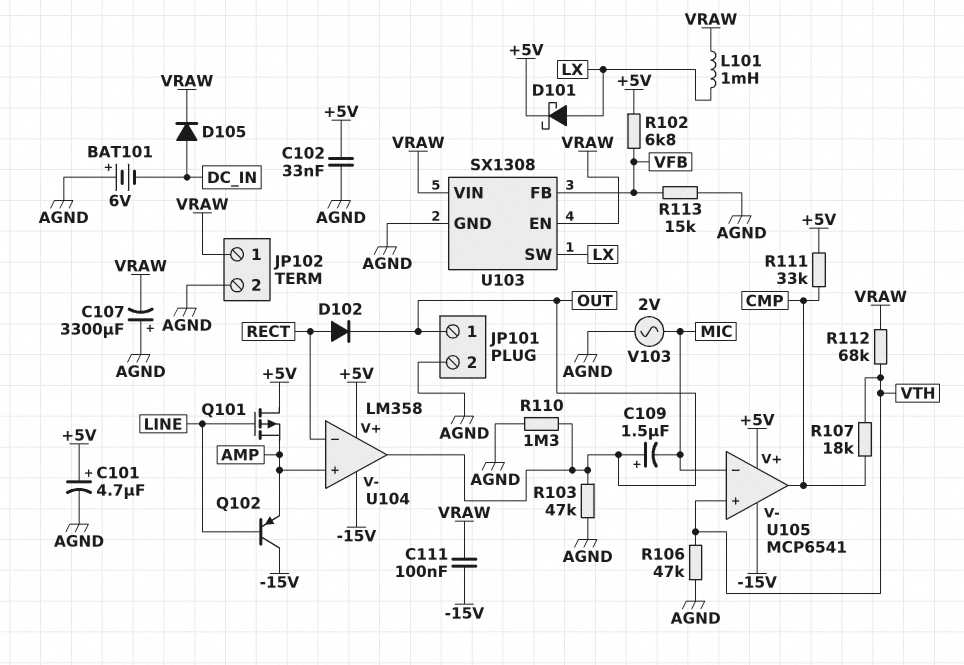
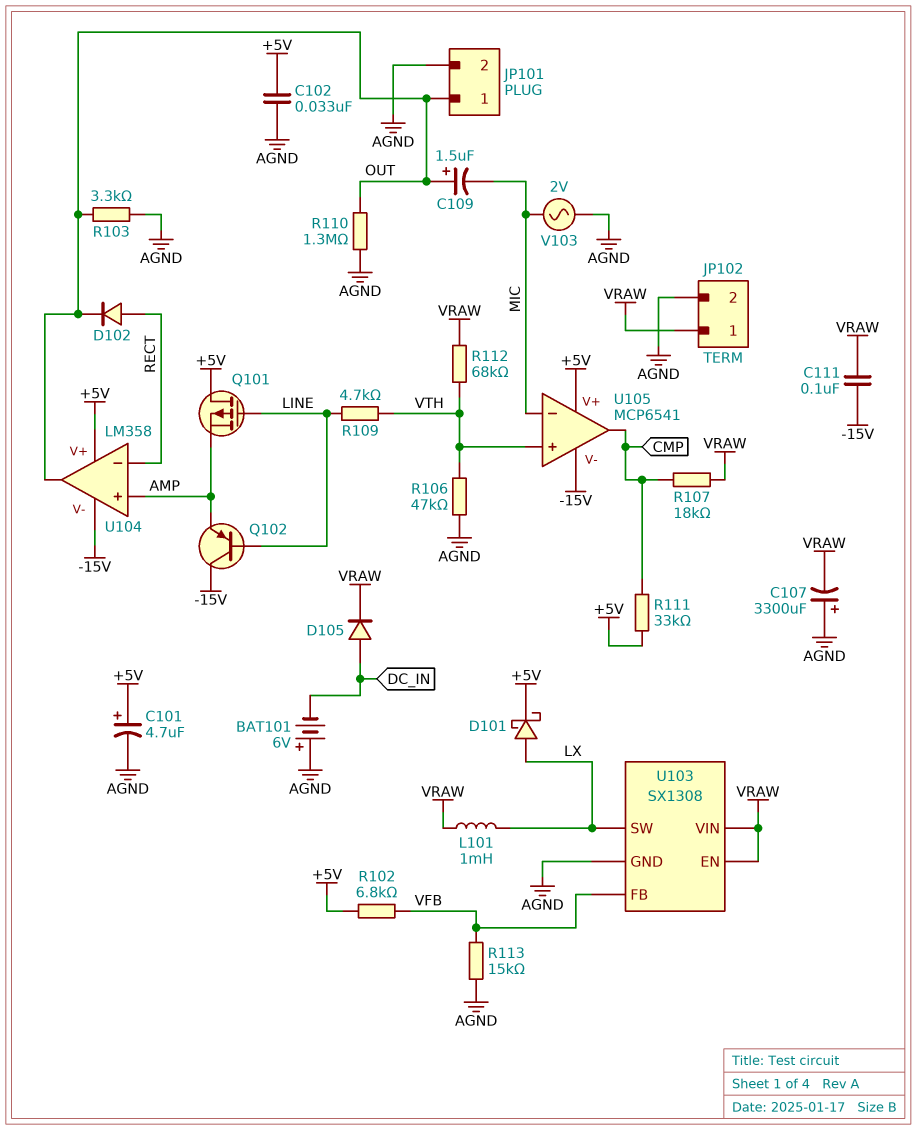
R103: 47k (AGND, OUT) -> 3.3k (AGND, OUT)
R107: 18k (CMP, VTH) -> 18k (CMP, VRAW)
R109: none -> 4.7k (LINE, VTH)

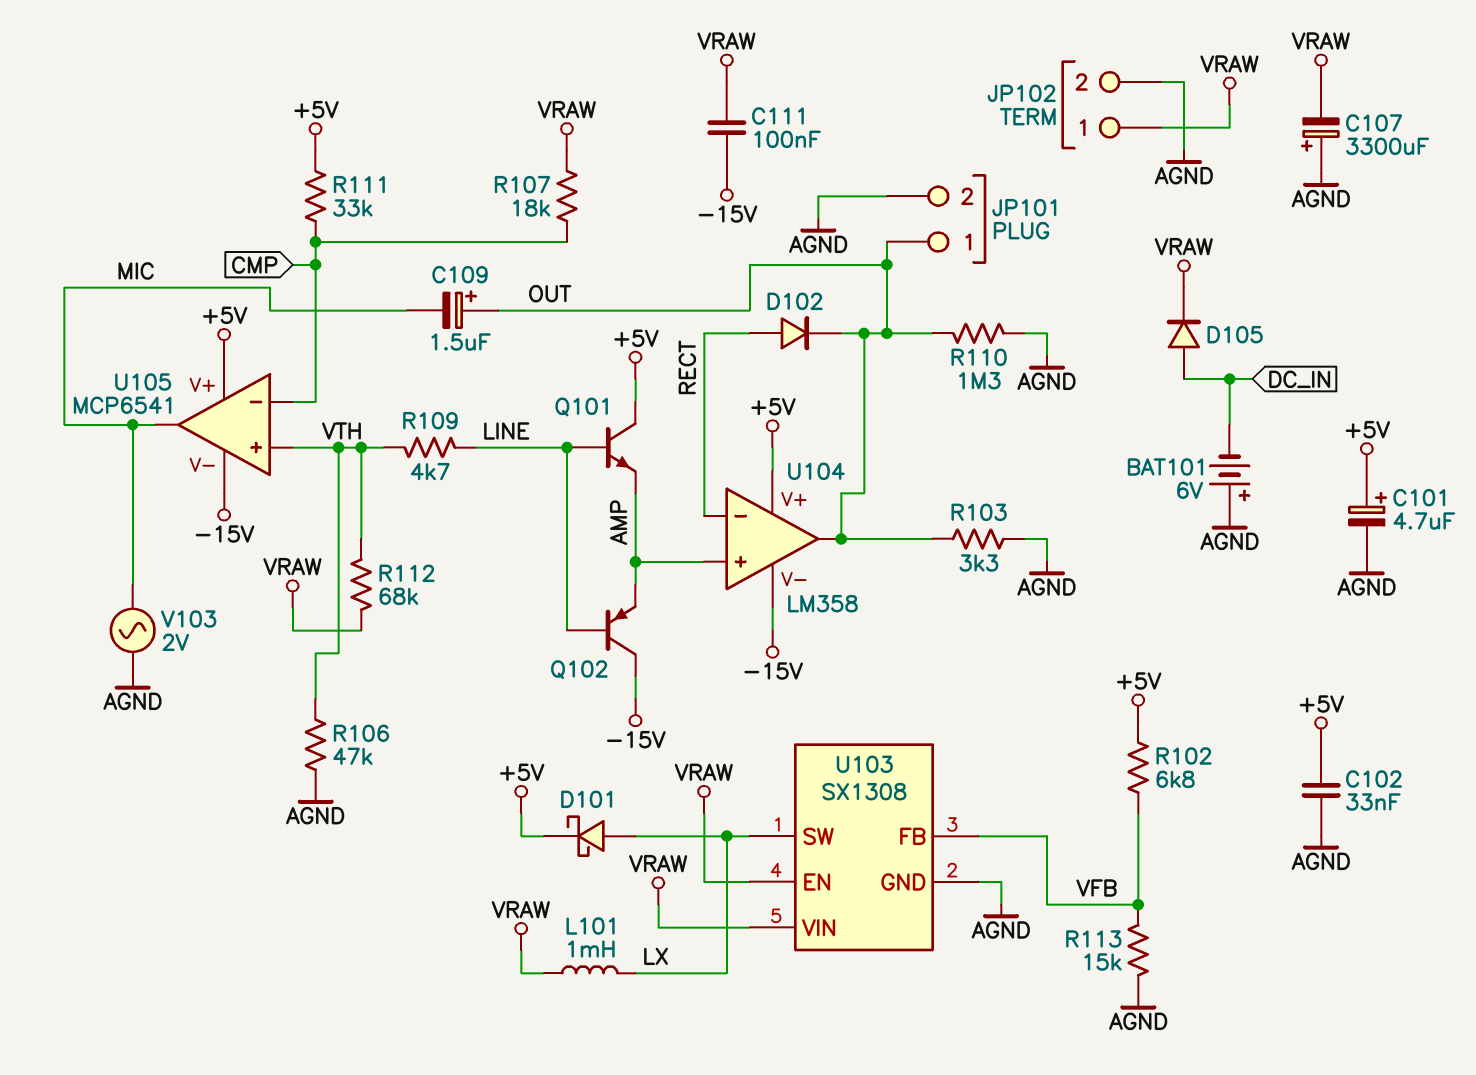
Q101: PMOS (G LINE, D +5V, S AMP) -> NPN (B LINE, C +5V, E AMP)
U105 pin in-: MIC -> CMP
U105 pin out: CMP -> MIC

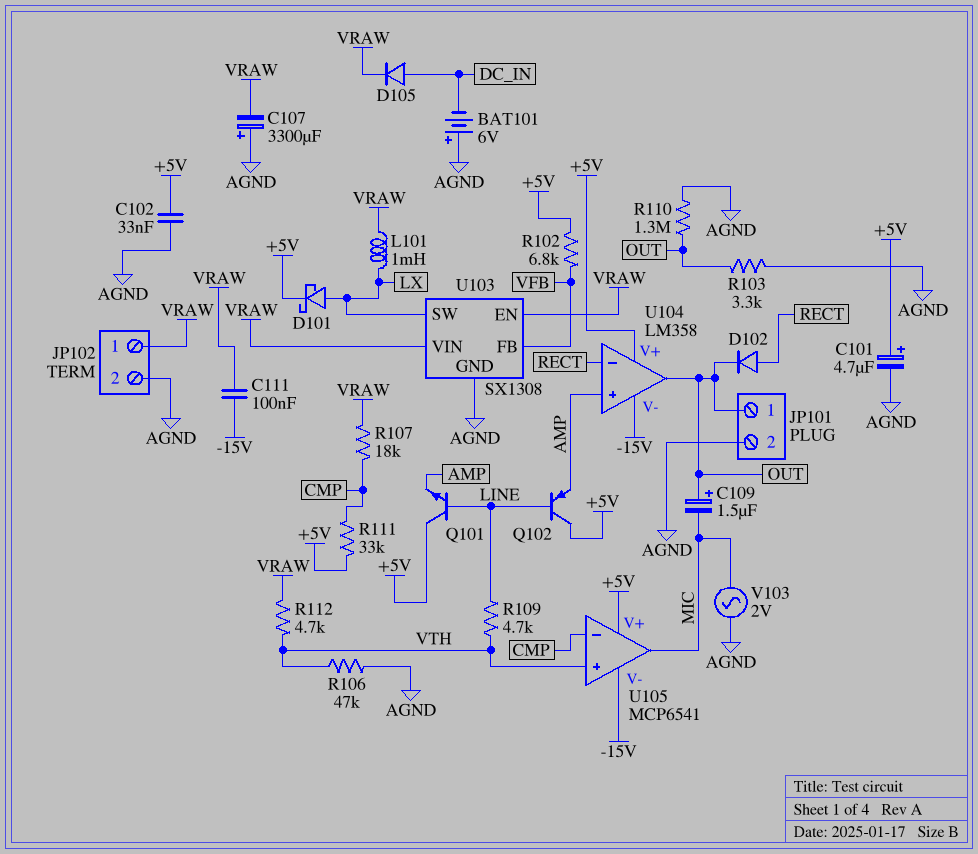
Q102: PNP (B LINE, C -15V, E AMP) -> PNP (B LINE, C +5V, E AMP)
R112: 68k (VRAW, VTH) -> 4.7k (VRAW, VTH)
R113: 15k (AGND, VFB) -> none

